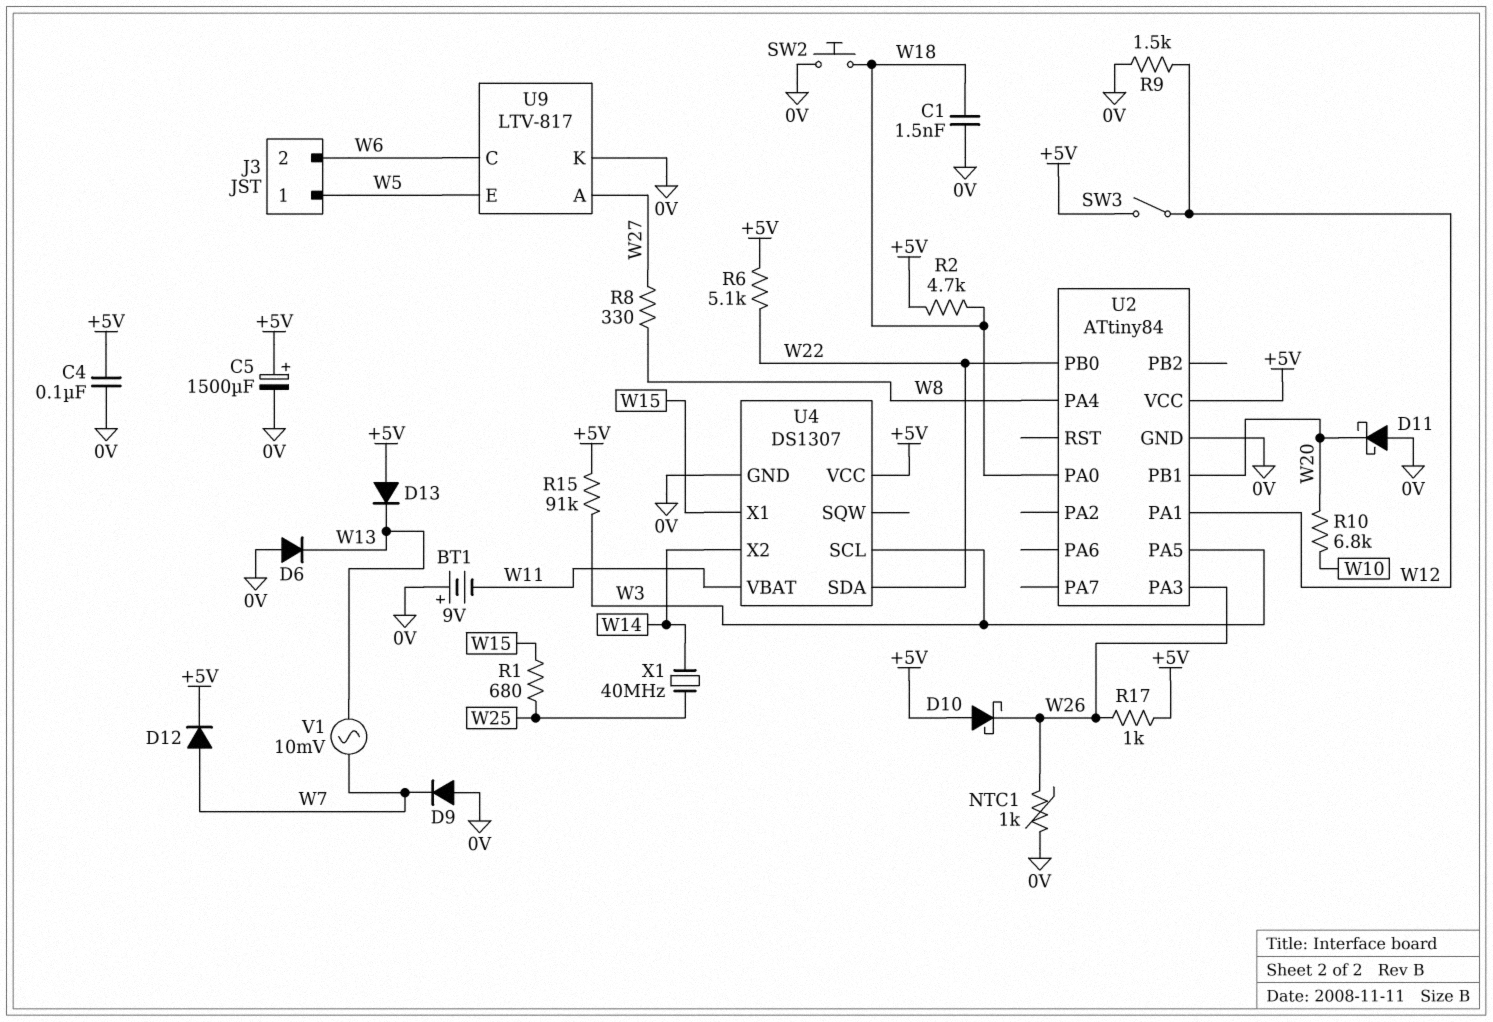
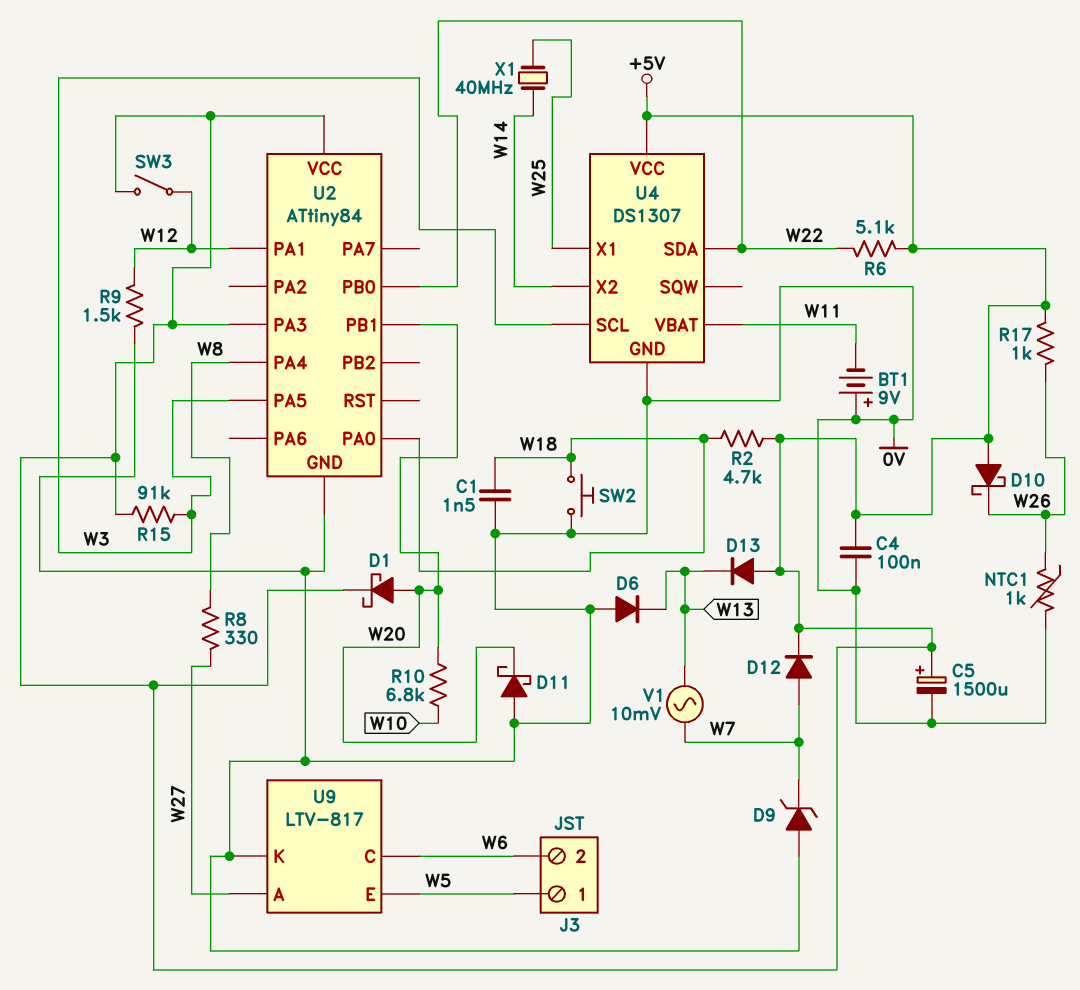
D1: none -> schottky (A W20, K +5V)
D9: diode (A 0V, K W7) -> zener (A 0V, K W7)
R1: 680 (W15, W25) -> none
U2 pin PA3: W26 -> +5V
U4 pin X1: W15 -> W25

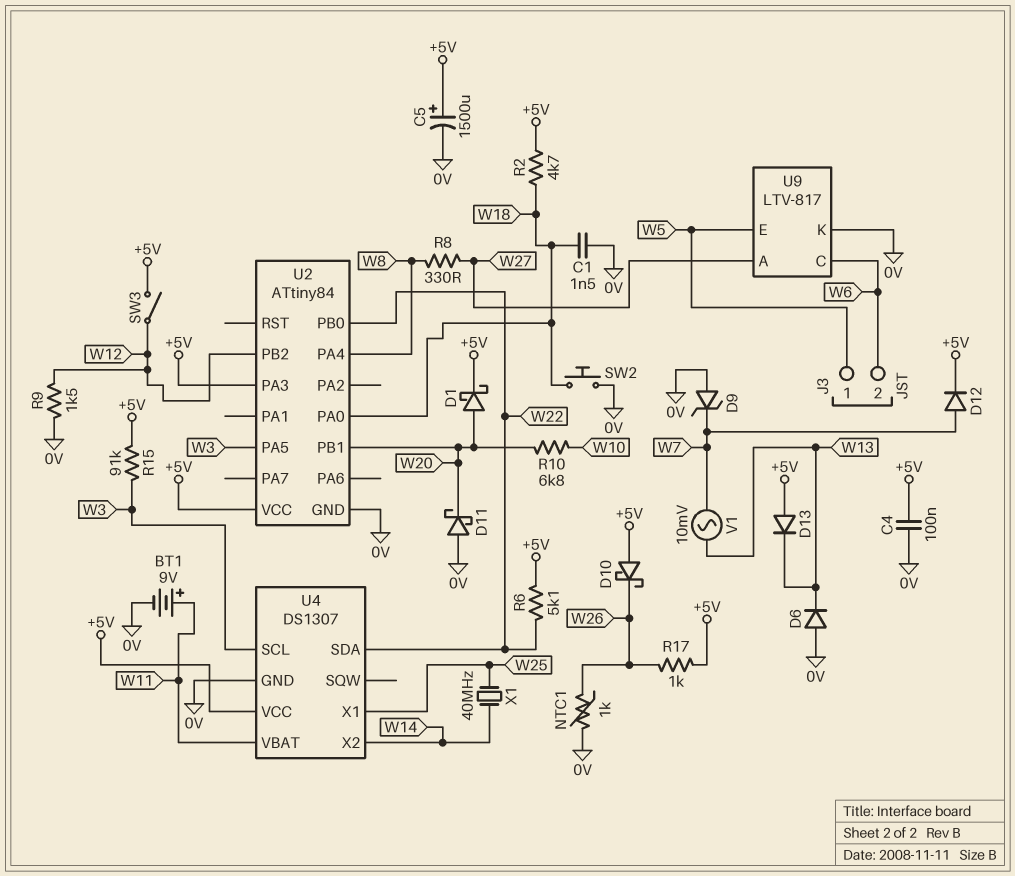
BT1: 9V (plus 0V, minus W11) -> 9V (plus W11, minus 0V)
U2 pin PA1: W12 -> none
U2 pin PB2: none -> W12

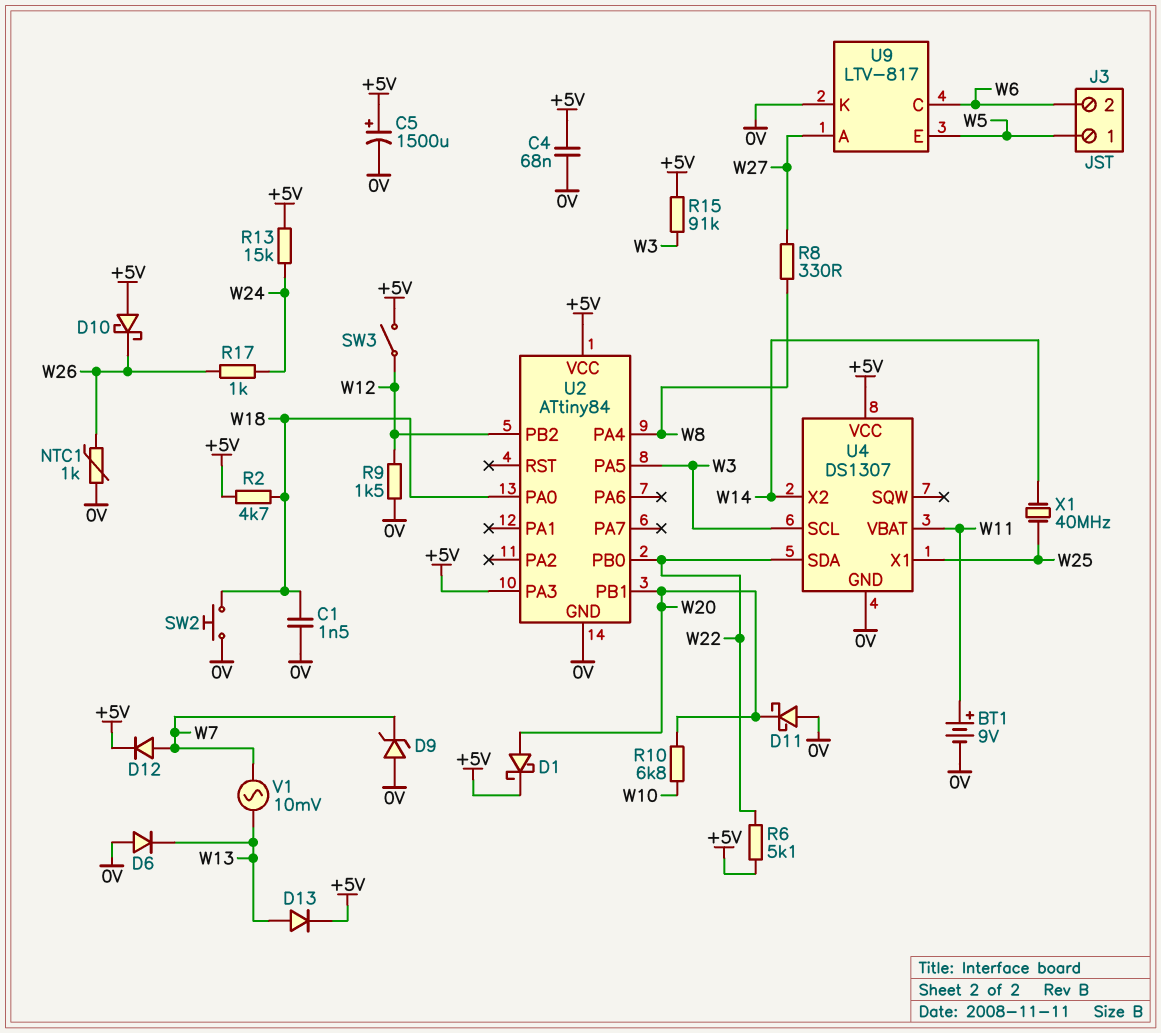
C4: 100nF (+5V, 0V) -> 68nF (+5V, 0V)
D13: diode (A +5V, K W13) -> diode (A W13, K +5V)
R13: none -> 15k (+5V, W24)
R17: 1k (+5V, W26) -> 1k (W24, W26)

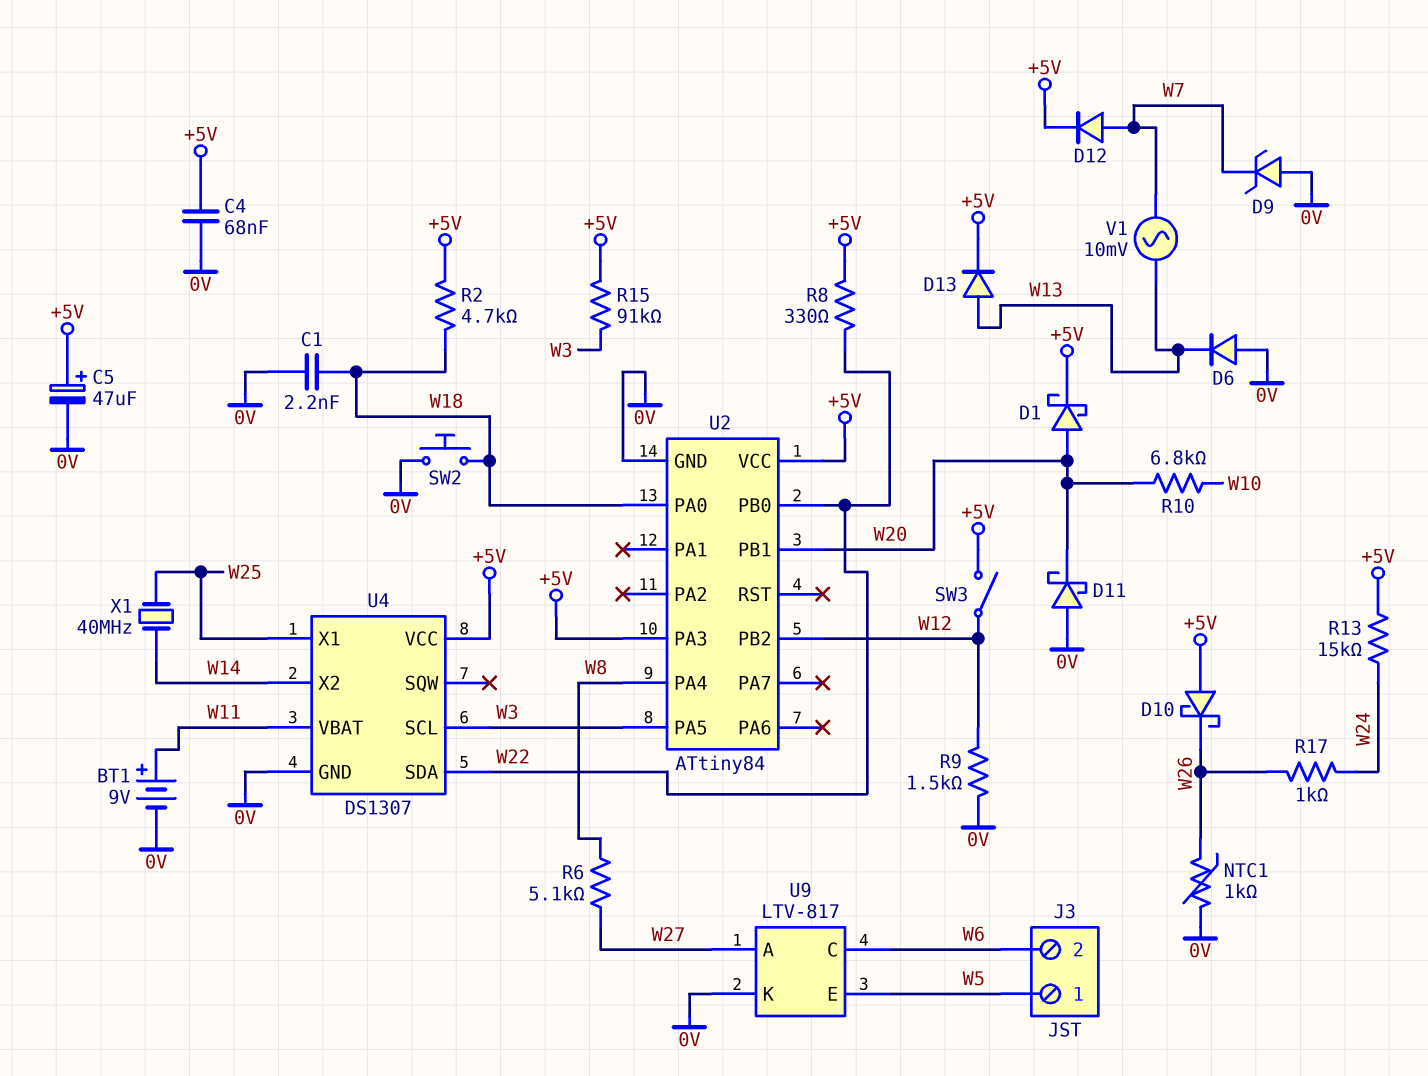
C1: 1.5nF (0V, W18) -> 2.2nF (0V, W18)
C5: 1500uF (plus +5V, minus 0V) -> 47uF (plus +5V, minus 0V)
R6: 5.1k (+5V, W22) -> 5.1k (W8, W27)
R8: 330 (W8, W27) -> 330 (+5V, W22)

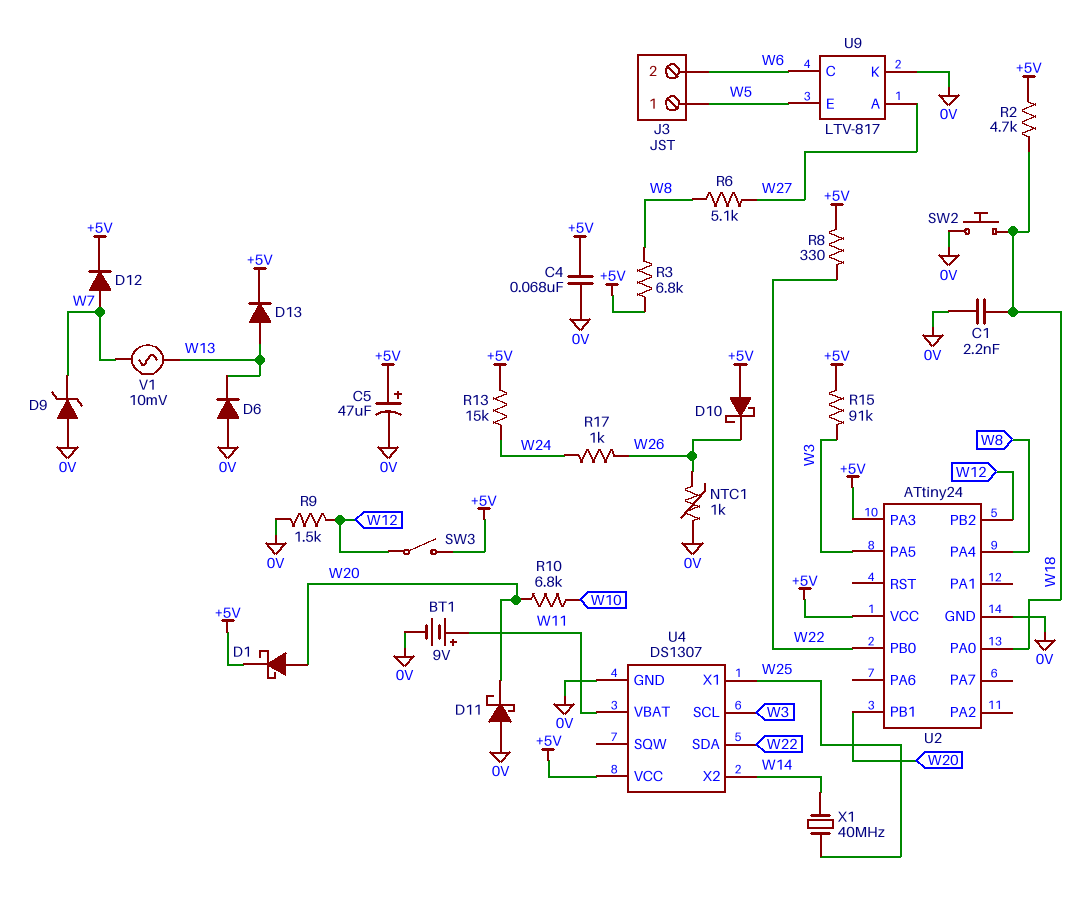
R3: none -> 6.8k (+5V, W8)
U2: ATtiny84 -> ATtiny24

